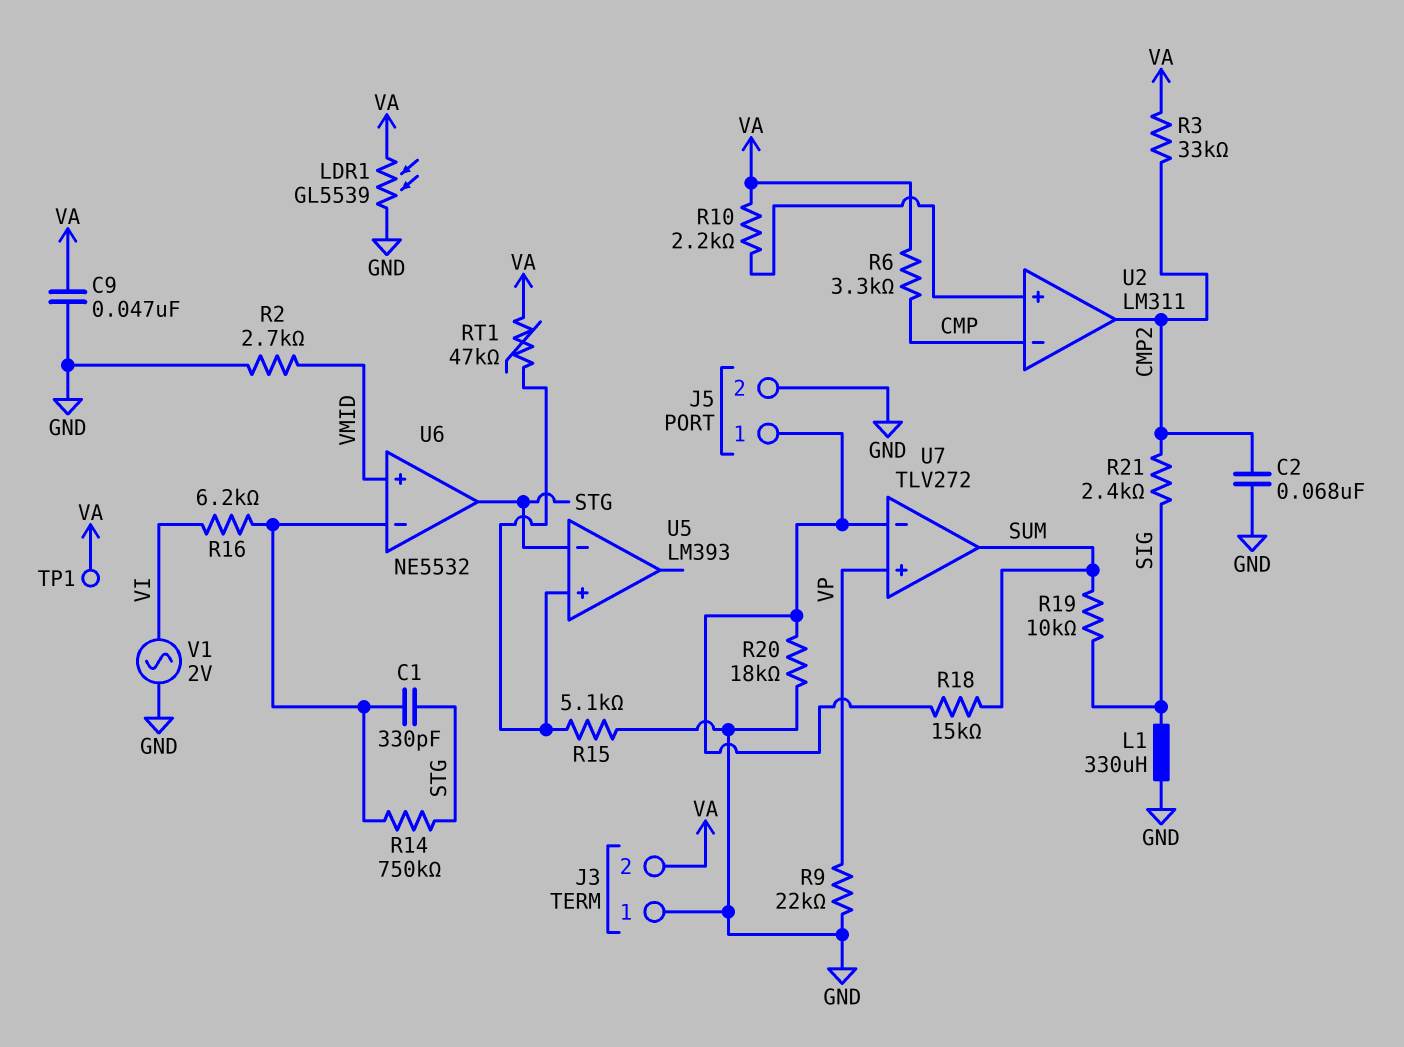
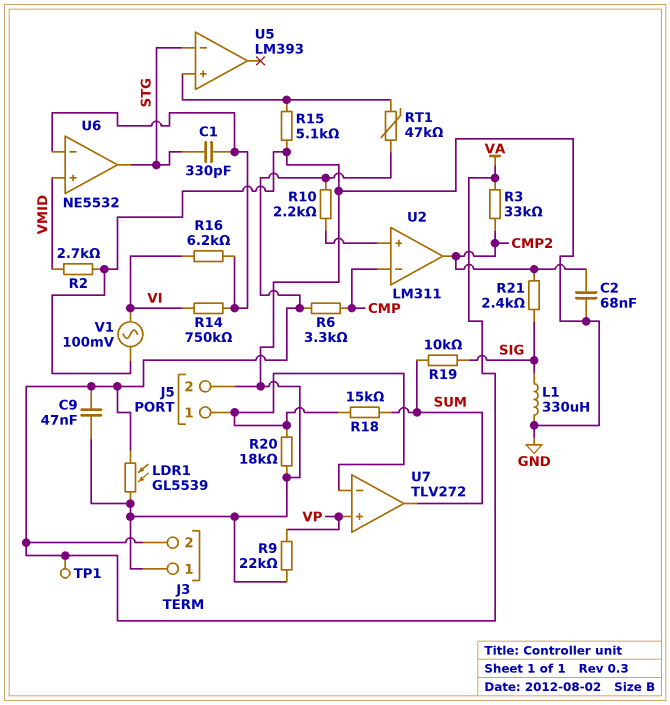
R14: 750k (STG, U6/in-) -> 750k (U6/in-, VI)
V1: AC 2V (GND, VI) -> AC 100mV (GND, VI)

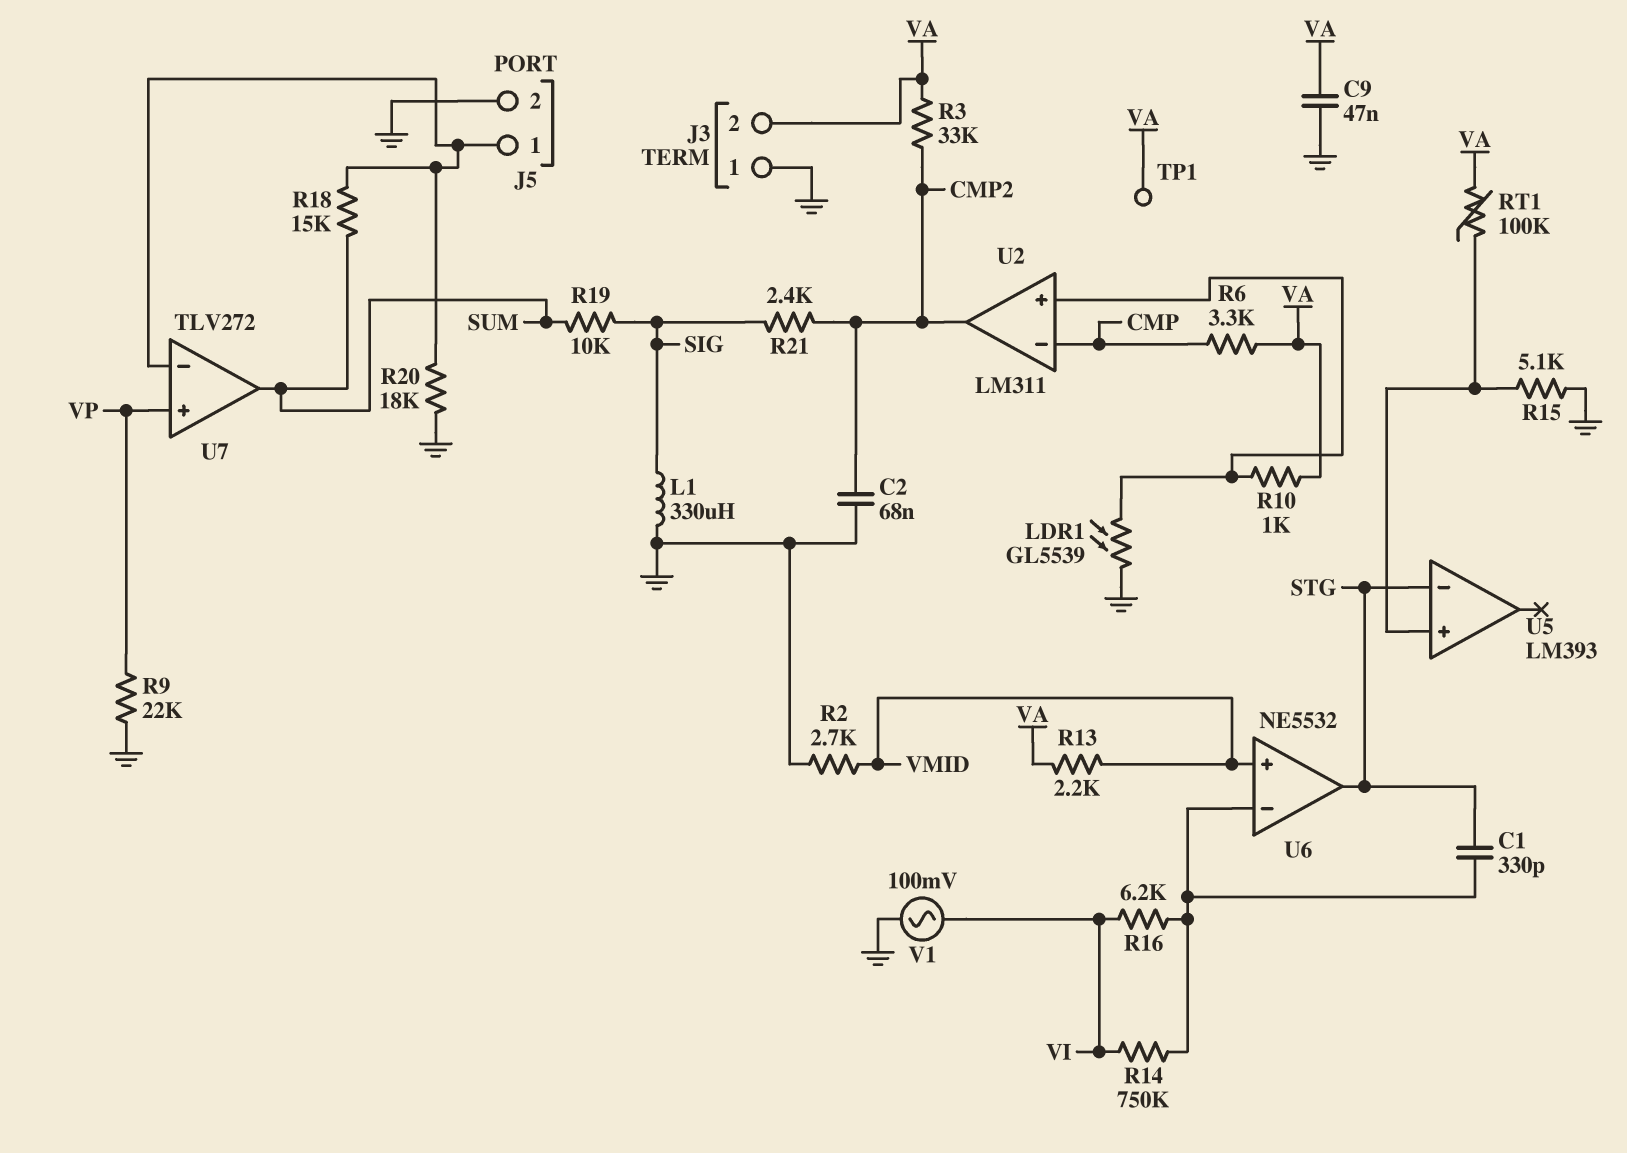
LDR1: GL5539 (GND, VA) -> GL5539 (GND, U2/in+)
R10: 2.2k (U2/in+, VA) -> 1k (U2/in+, VA)
R13: none -> 2.2k (VA, VMID)
RT1: 47k (U5/in+, VA) -> 100k (U5/in+, VA)

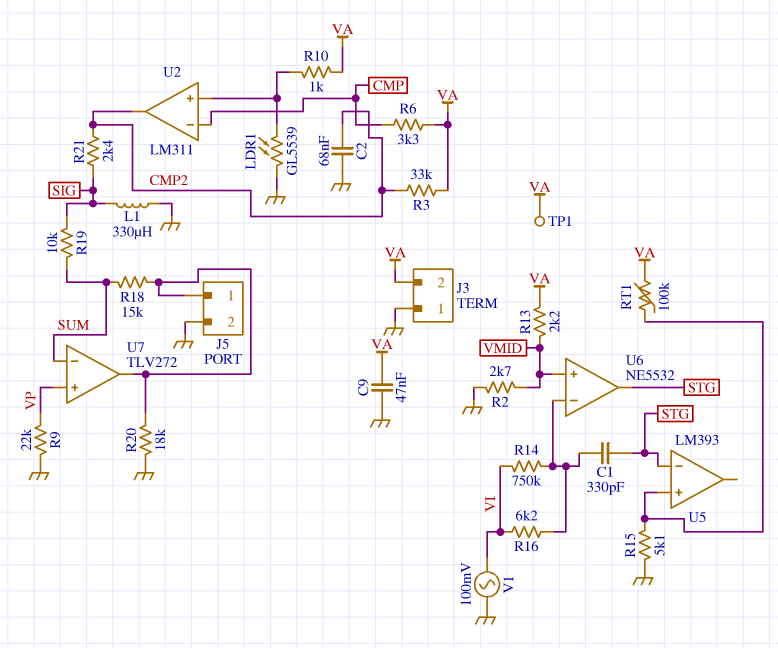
U7 pin in-: J5/1 -> SUM
U7 pin out: SUM -> J5/1

